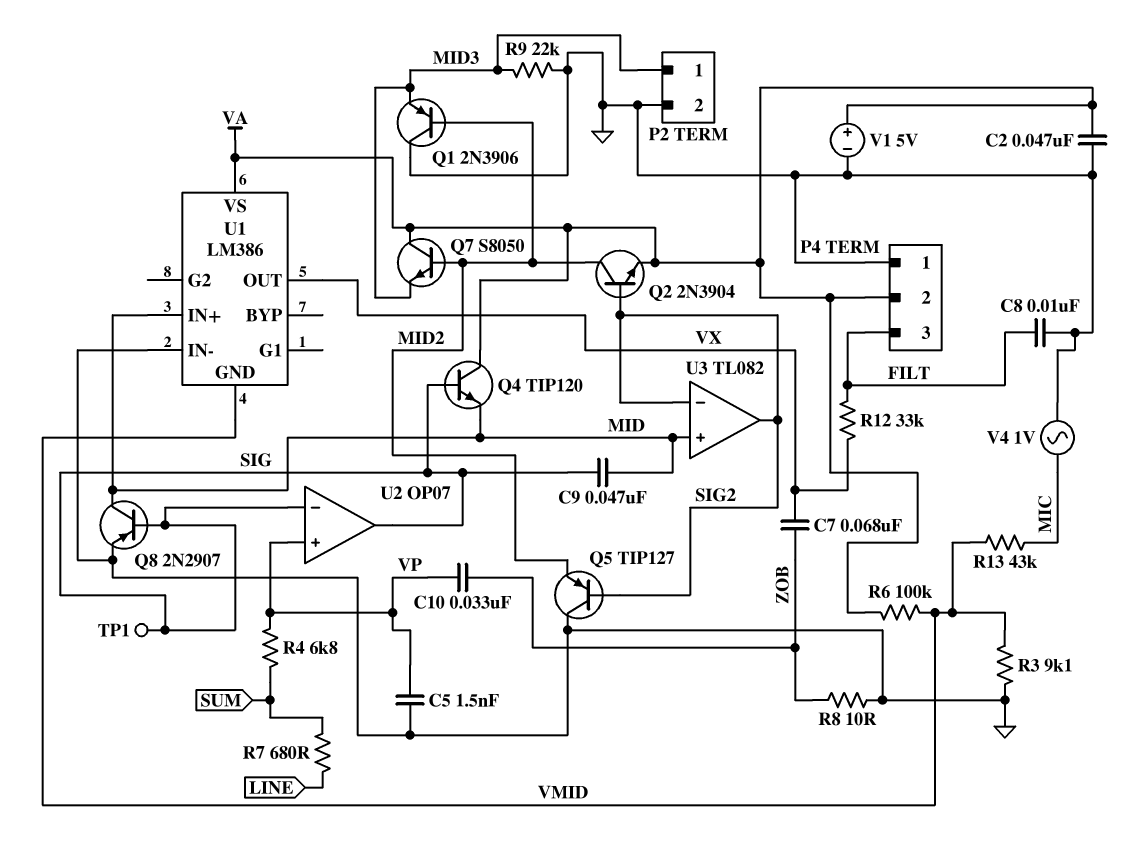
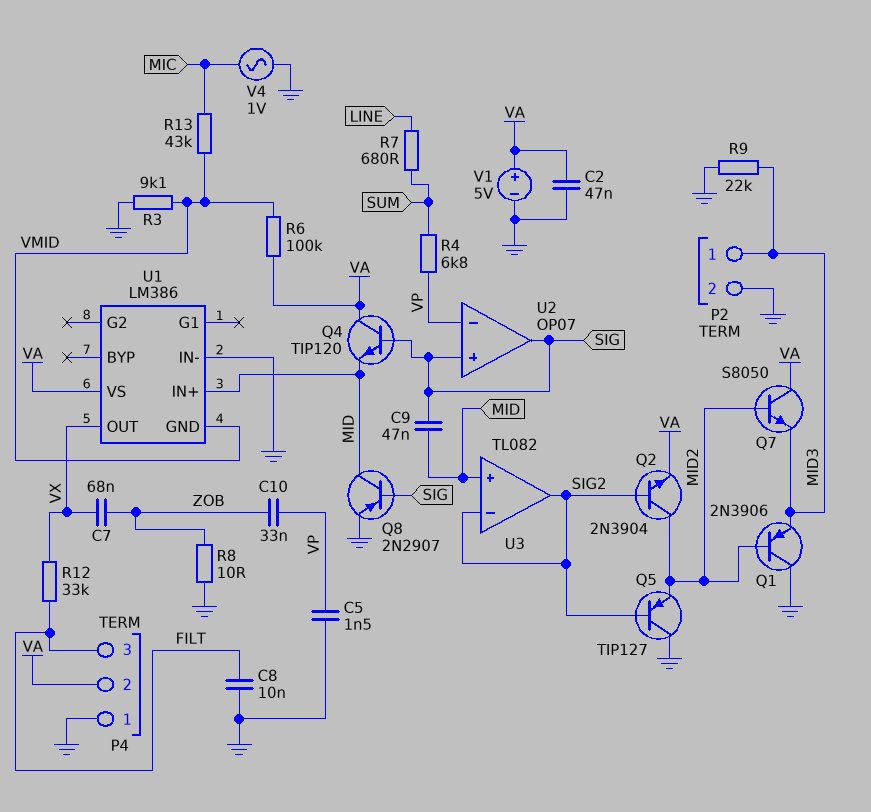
TP1: test point (SIG) -> none
U2 pin in+: VP -> SIG
U2 pin in-: SIG -> VP

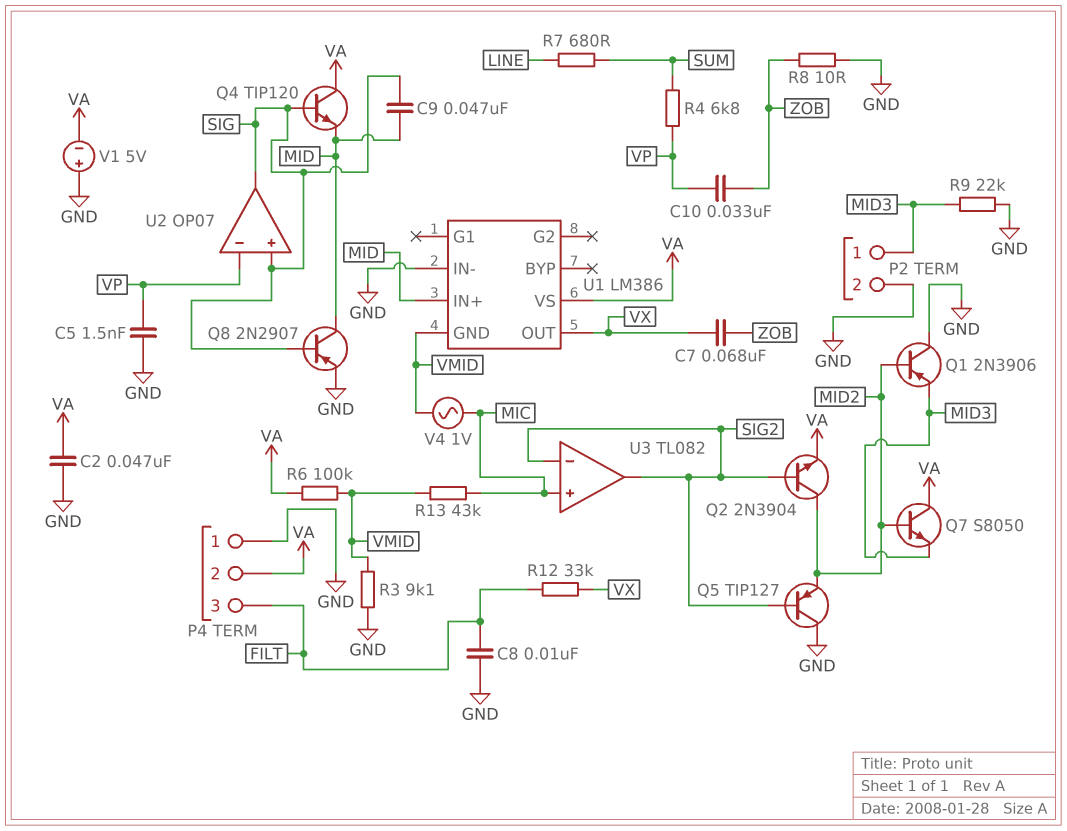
U3 pin in+: MID -> MIC
V1: 5V (plus VA, minus GND) -> 5V (plus GND, minus VA)
V4: AC 1V (GND, MIC) -> AC 1V (MIC, VMID)

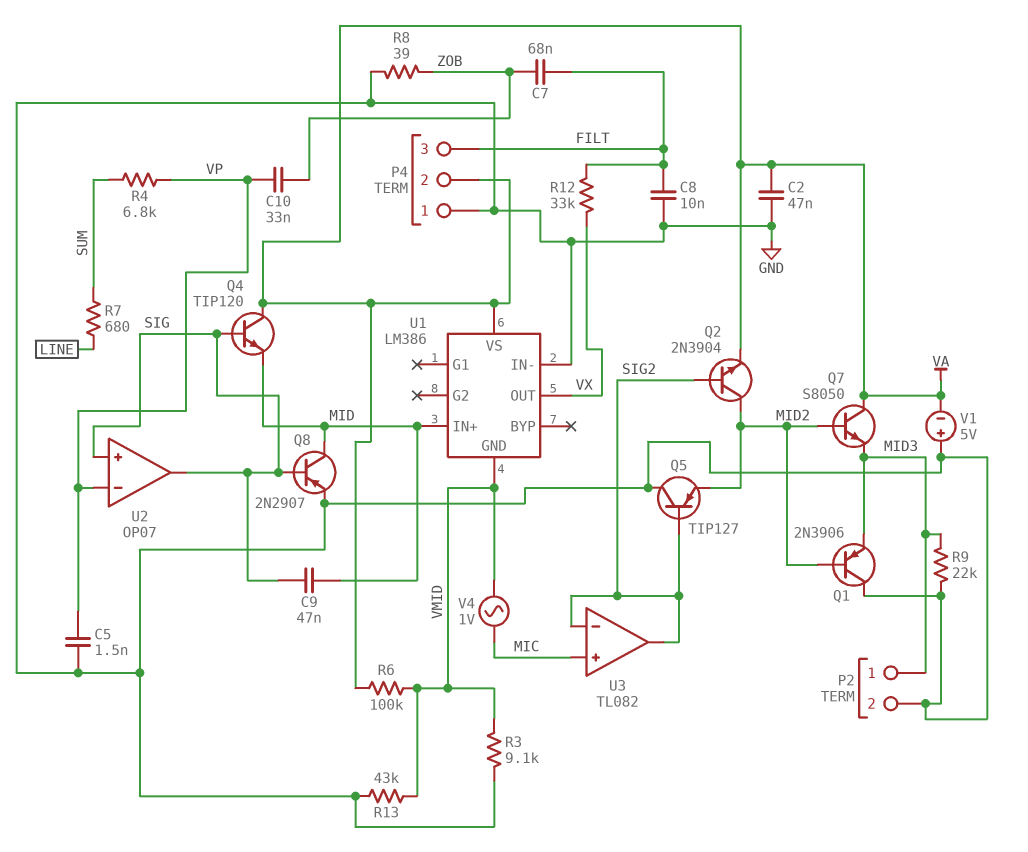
C7: 68nF (VX, ZOB) -> 68nF (FILT, ZOB)
R8: 10 (GND, ZOB) -> 39 (GND, ZOB)
R13: 43k (MIC, VMID) -> 43k (GND, VMID)

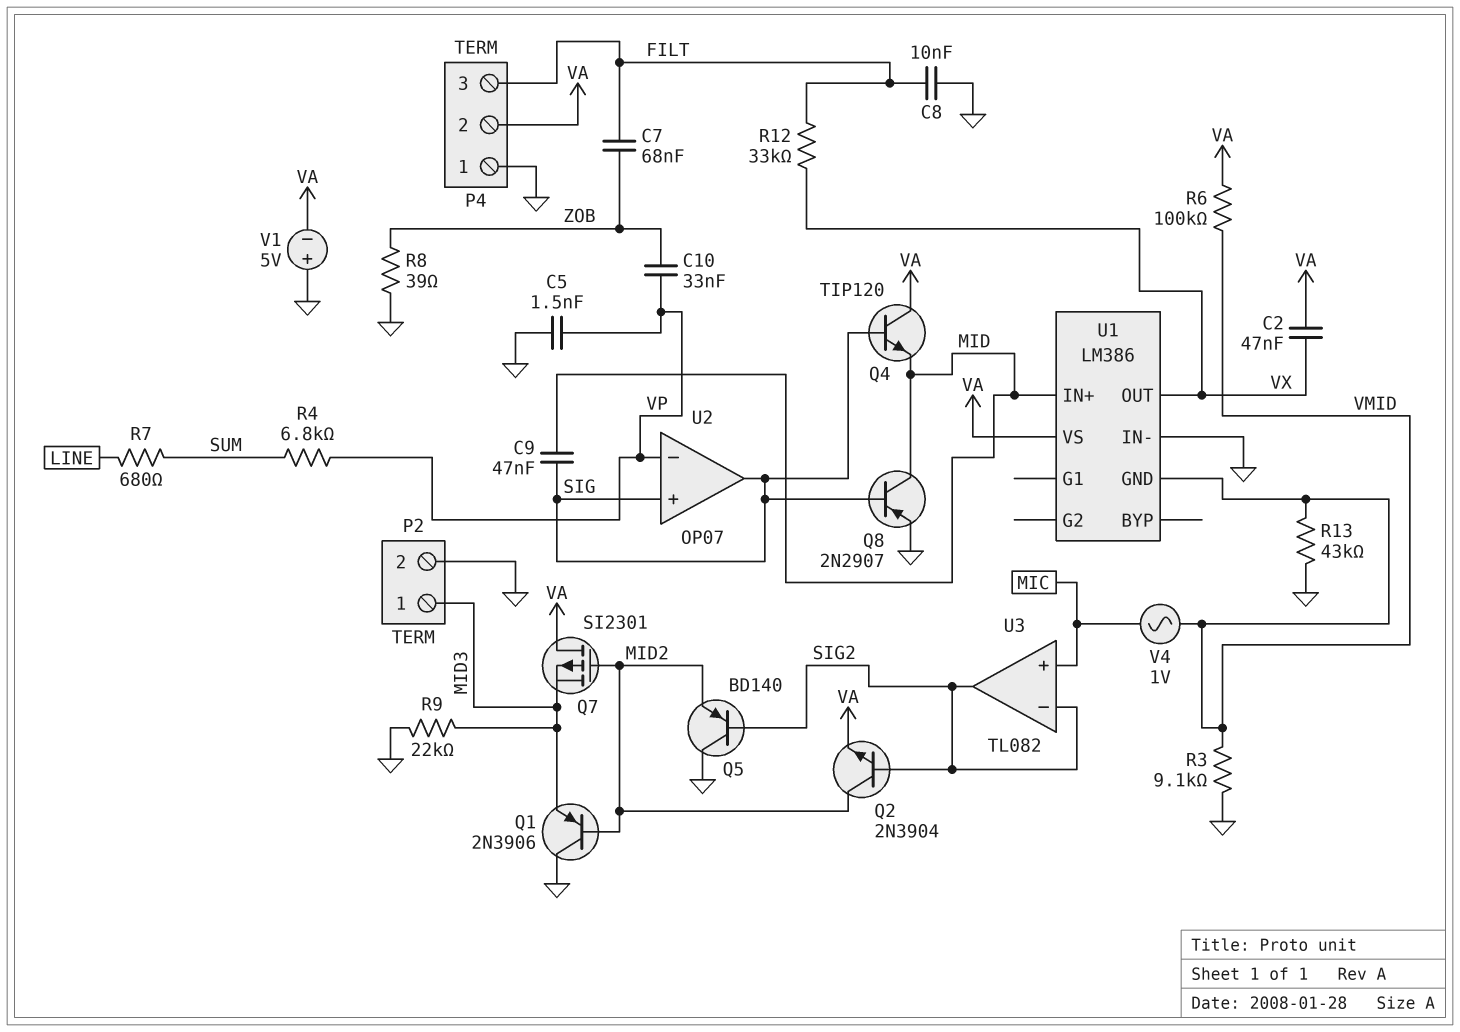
C2: 47nF (GND, VA) -> 47nF (VA, VX)
Q5: PNP TIP127 (B SIG2, C GND, E MID2) -> PNP BD140 (B SIG2, C GND, E MID2)
Q7: NPN S8050 (B MID2, C VA, E MID3) -> PMOS SI2301 (G MID2, D VA, S MID3)

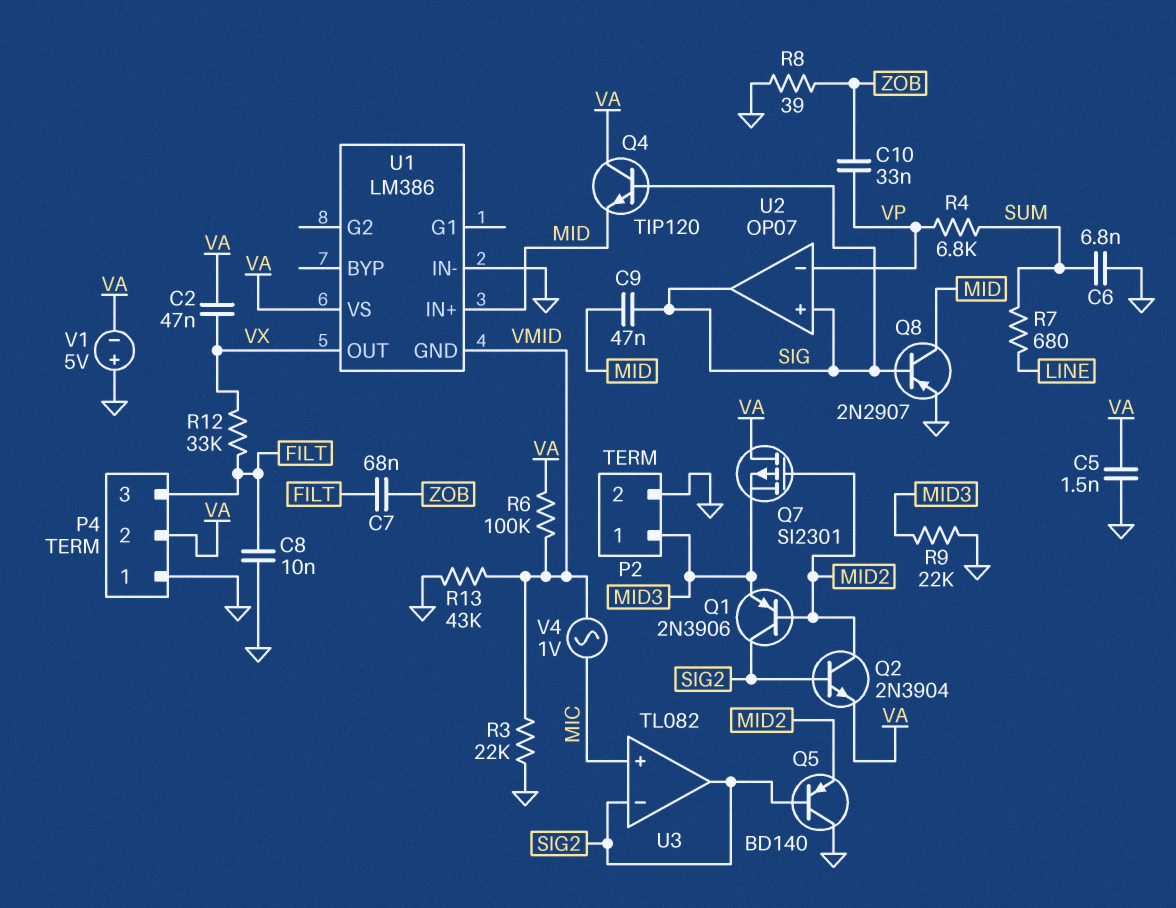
C5: 1.5nF (GND, VP) -> 1.5nF (GND, VA)
C6: none -> 6.8nF (GND, SUM)
Q1: PNP 2N3906 (B MID2, C GND, E MID3) -> PNP 2N3906 (B MID2, C SIG2, E MID3)
R3: 9.1k (GND, VMID) -> 22k (GND, VMID)

